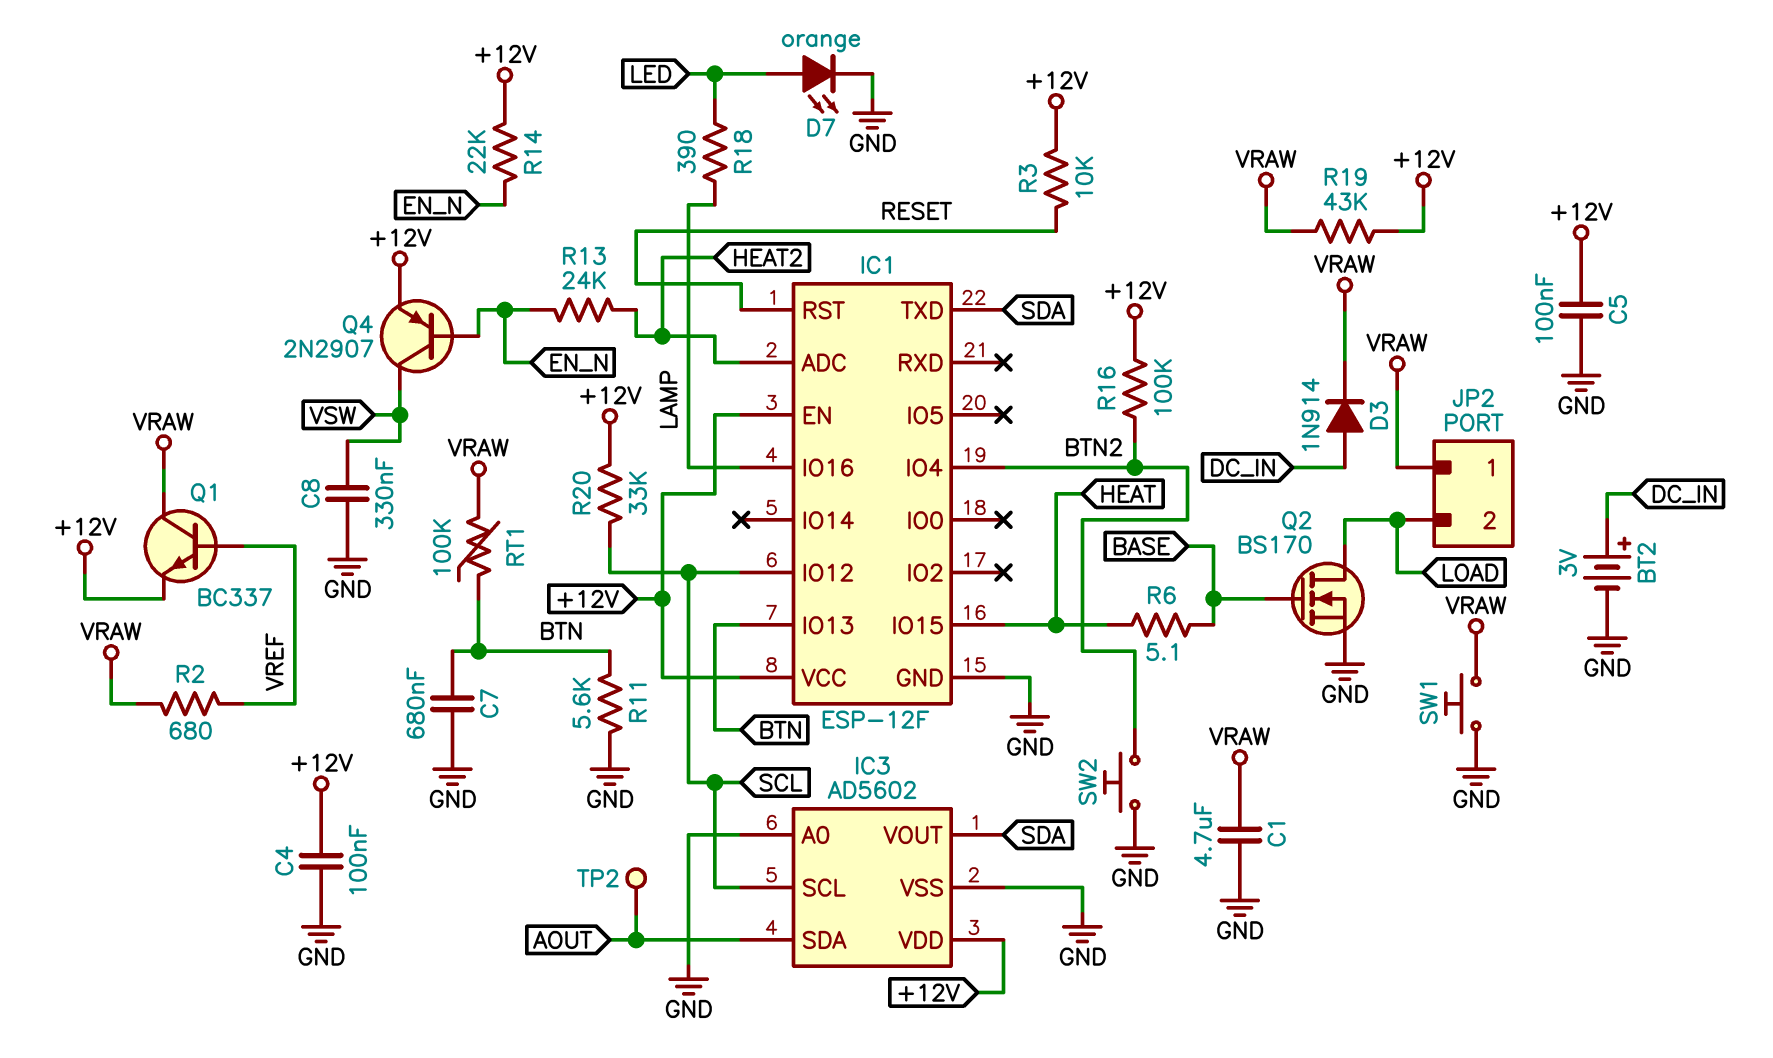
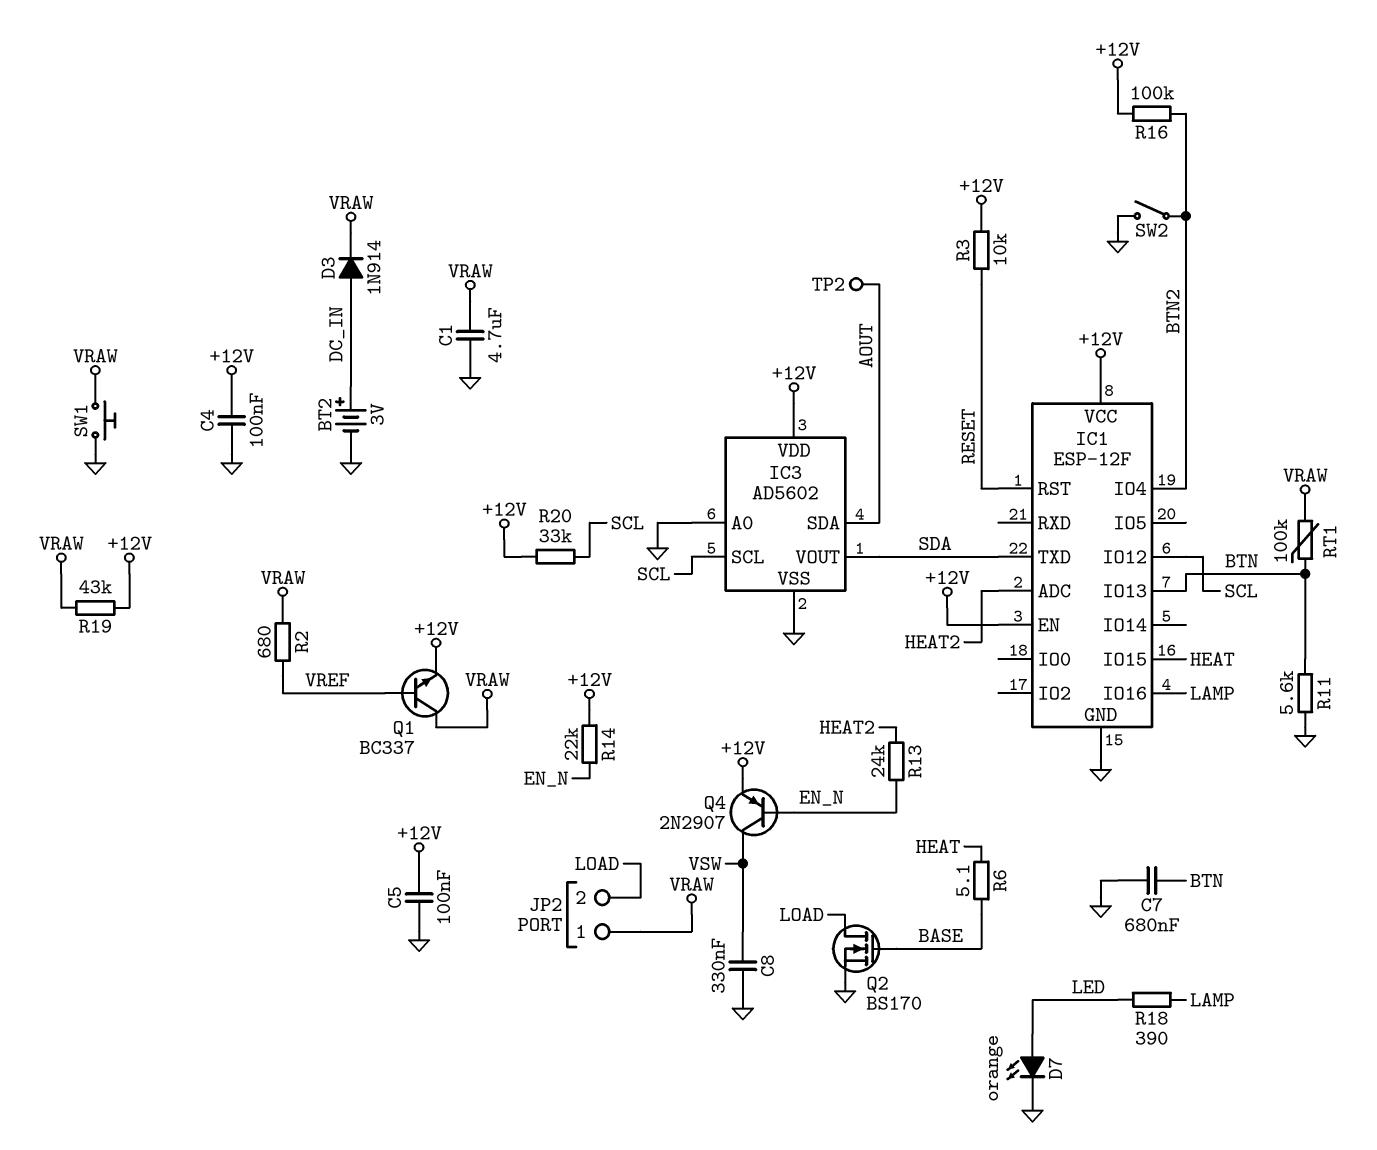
SW2: button (BTN2, GND) -> switch (BTN2, GND)

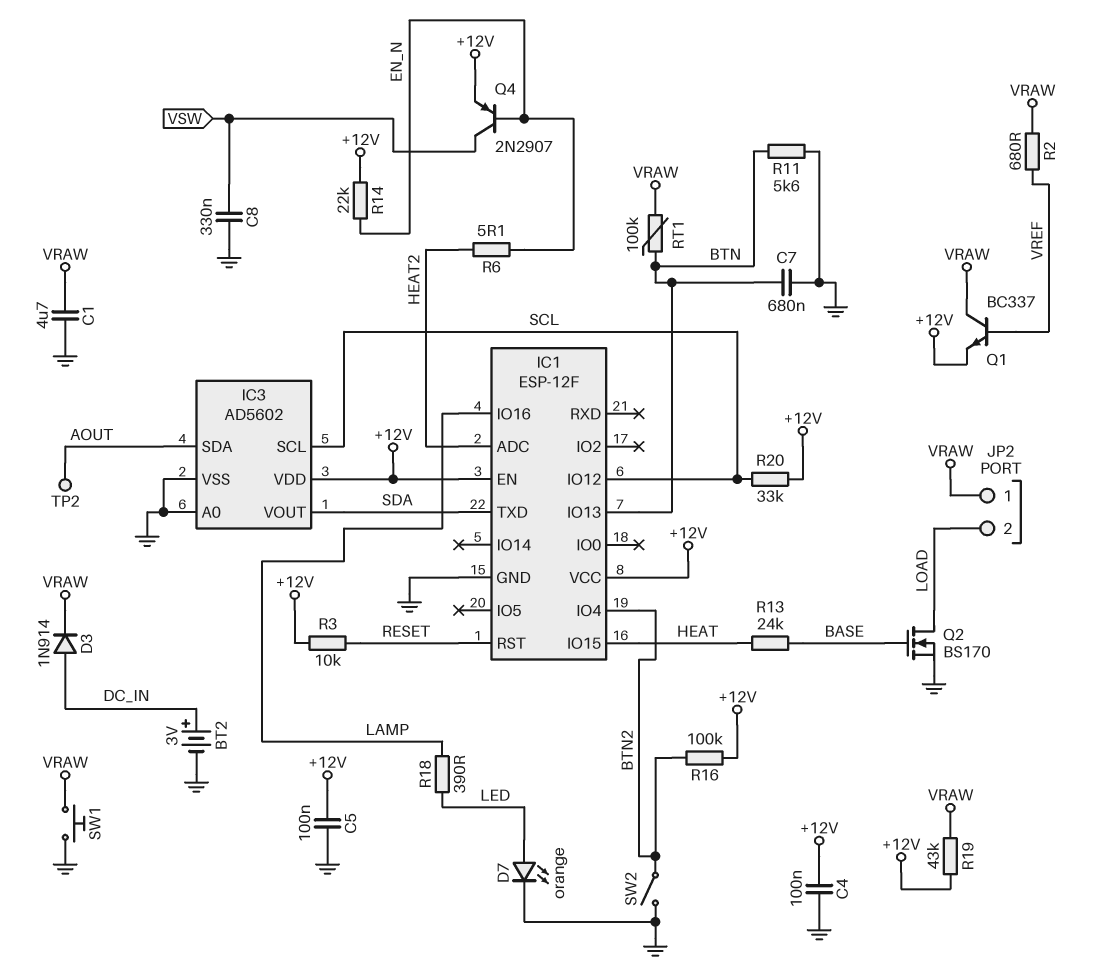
R6: 5.1 (BASE, HEAT) -> 5.1 (EN_N, HEAT2)
R13: 24k (EN_N, HEAT2) -> 24k (BASE, HEAT)

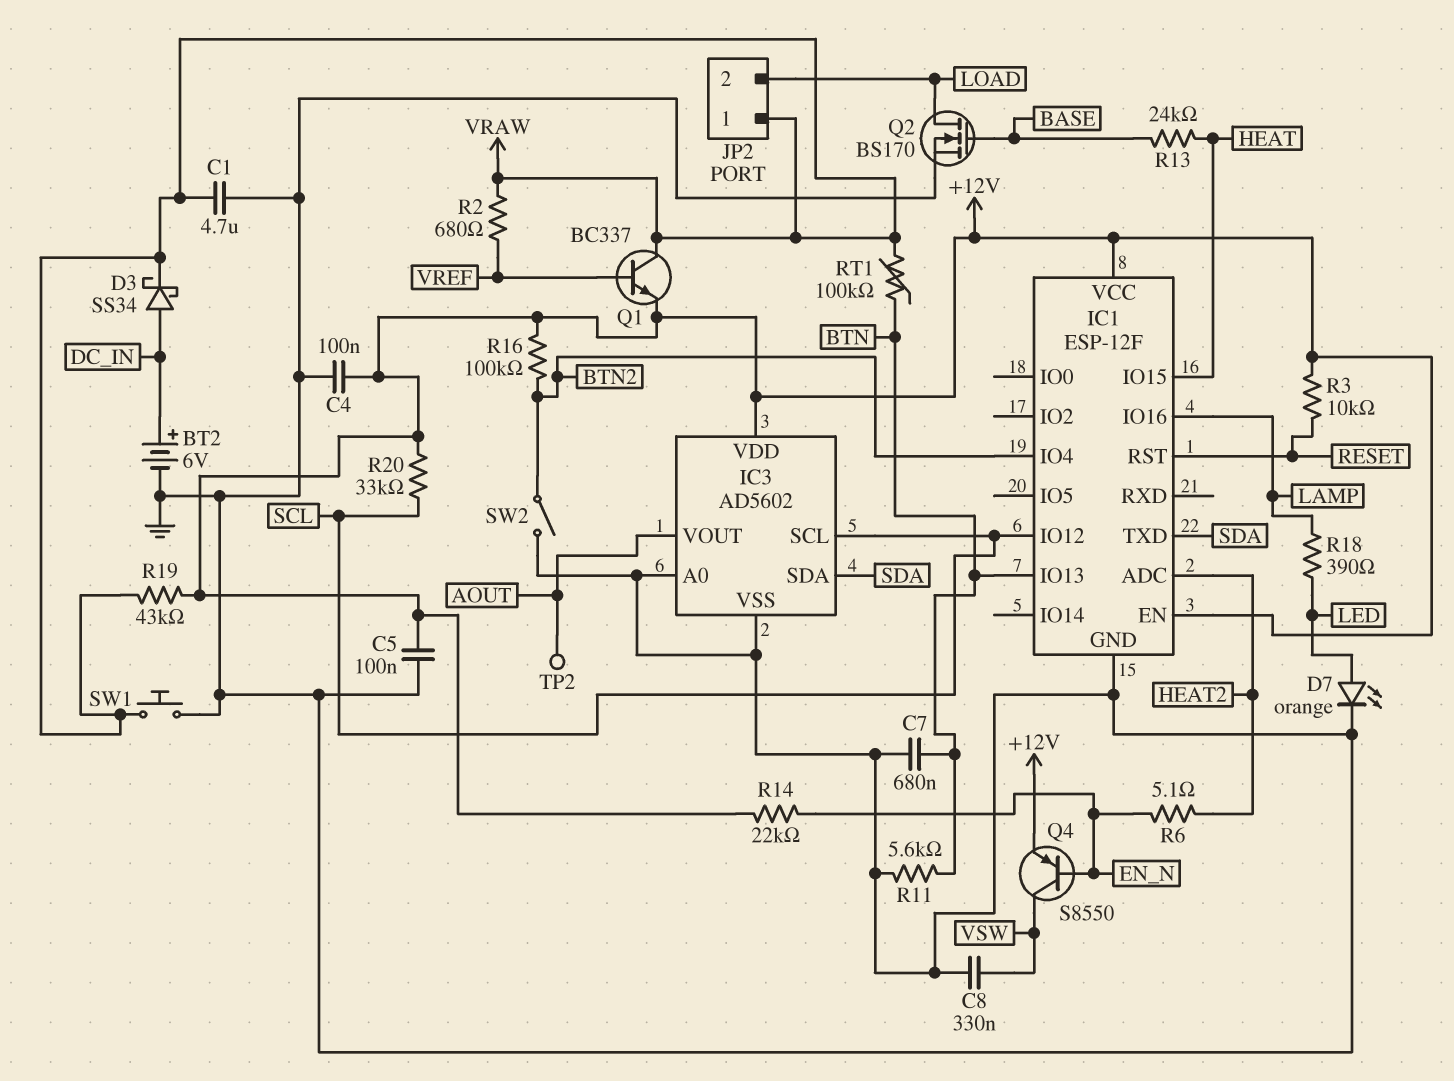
BT2: 3V (plus DC_IN, minus GND) -> 6V (plus DC_IN, minus GND)
D3: diode 1N914 (A DC_IN, K VRAW) -> schottky SS34 (A DC_IN, K VRAW)
IC3 pin SDA: AOUT -> SDA
IC3 pin VOUT: SDA -> AOUT
Q4: PNP 2N2907 (B EN_N, C VSW, E +12V) -> PNP S8550 (B EN_N, C VSW, E +12V)

